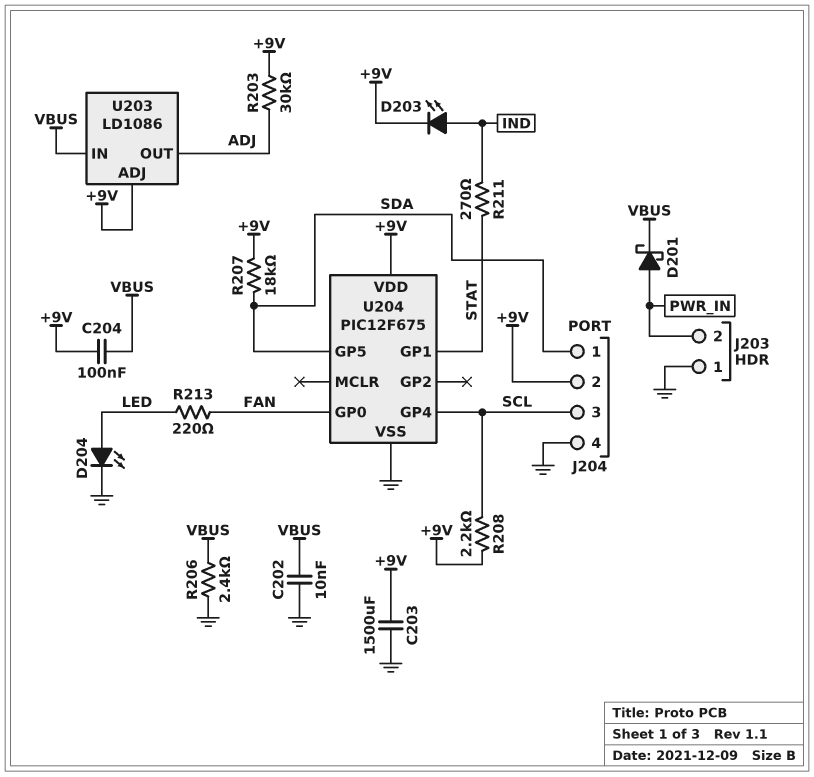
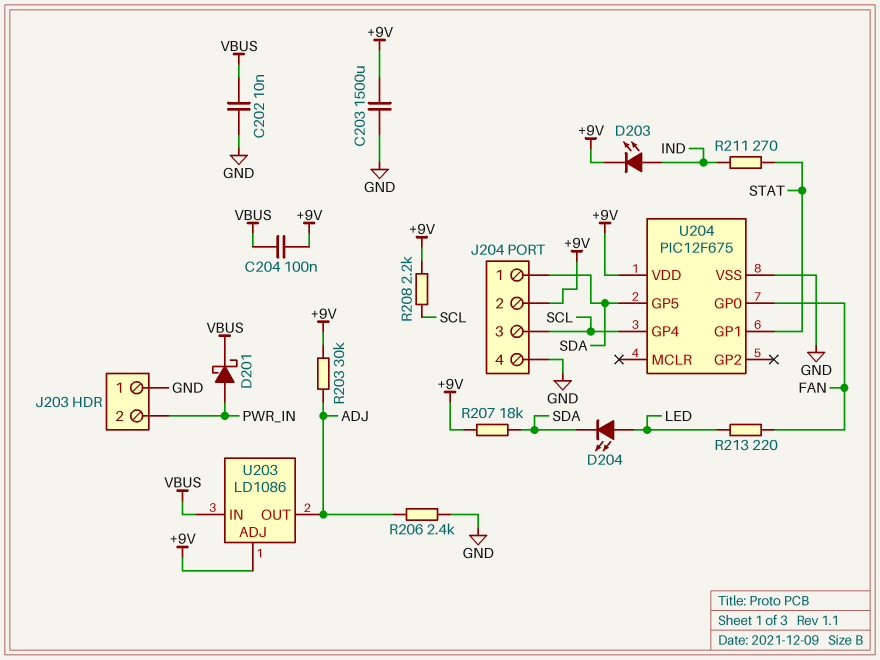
D204: LED (A LED, K GND) -> LED (A LED, K SDA)
R206: 2.4k (GND, VBUS) -> 2.4k (ADJ, GND)

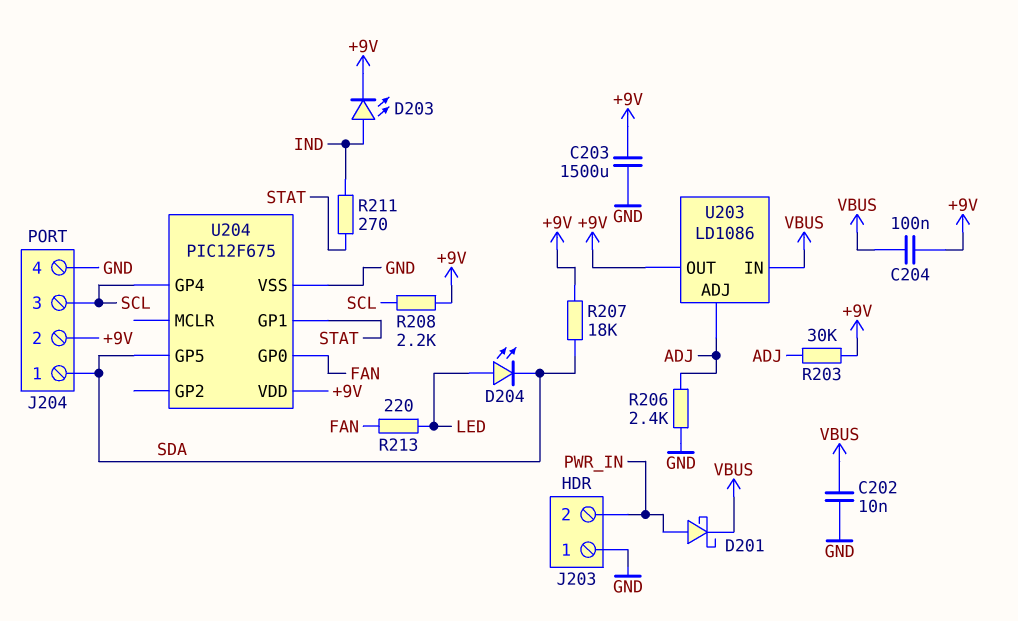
U203 pin ADJ: +9V -> ADJ
U203 pin OUT: ADJ -> +9V

